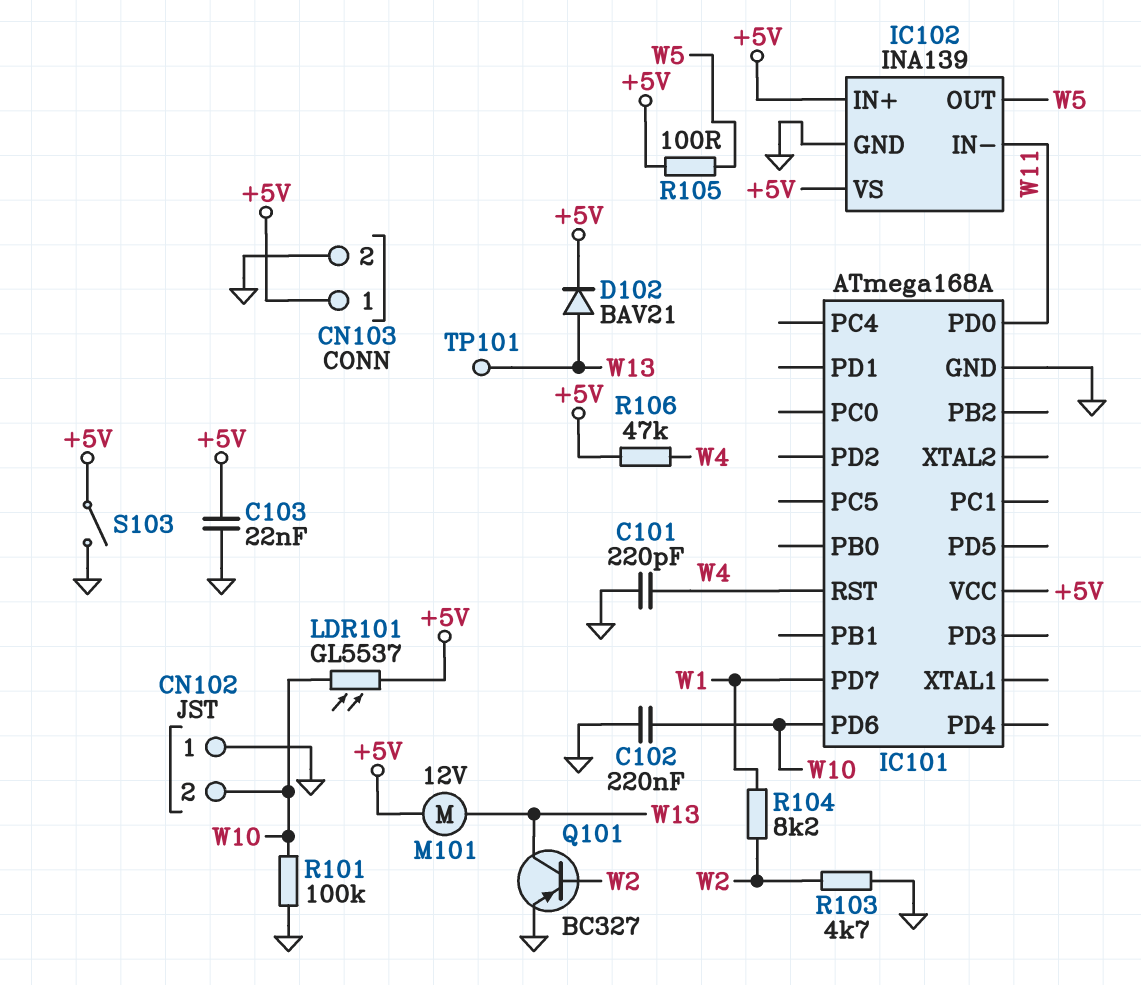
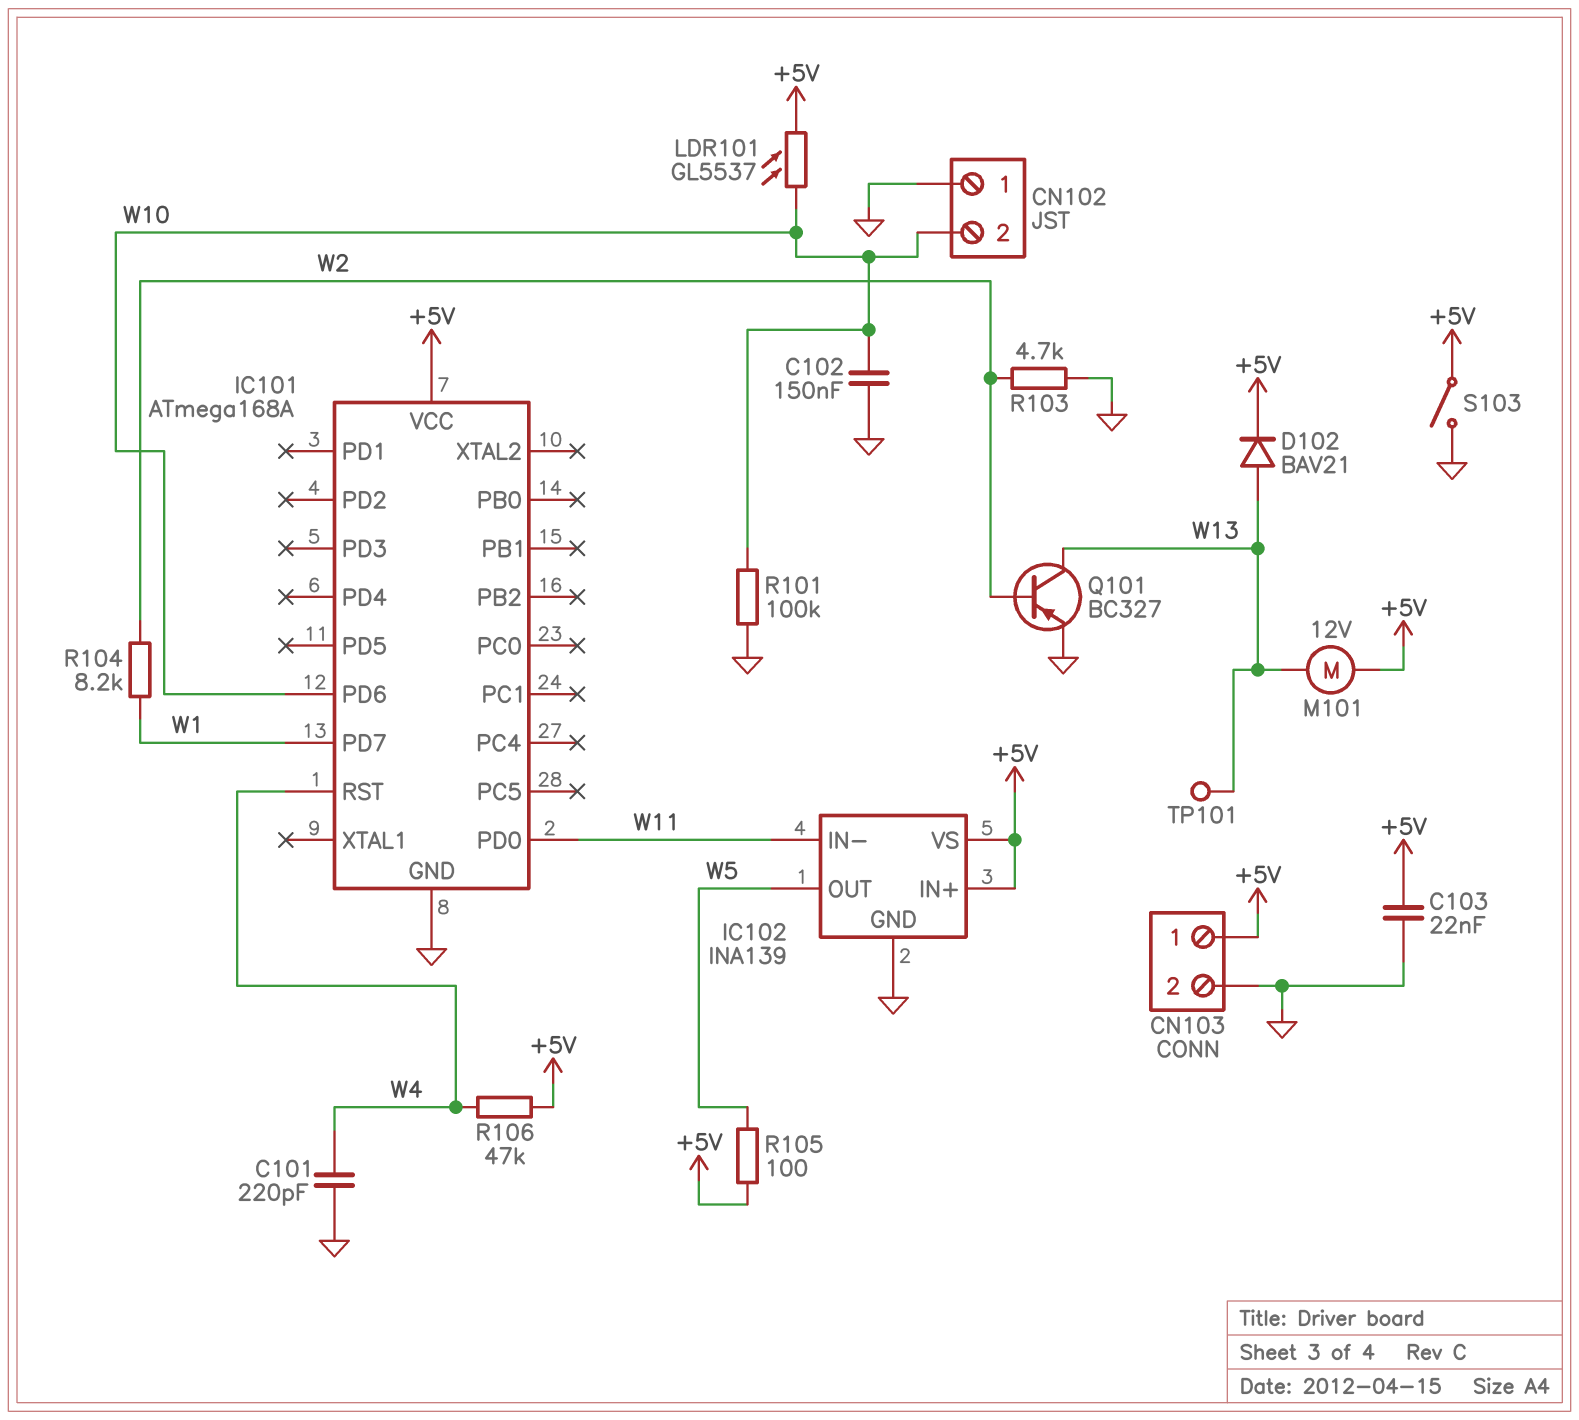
C102: 220nF (GND, W10) -> 150nF (GND, W10)

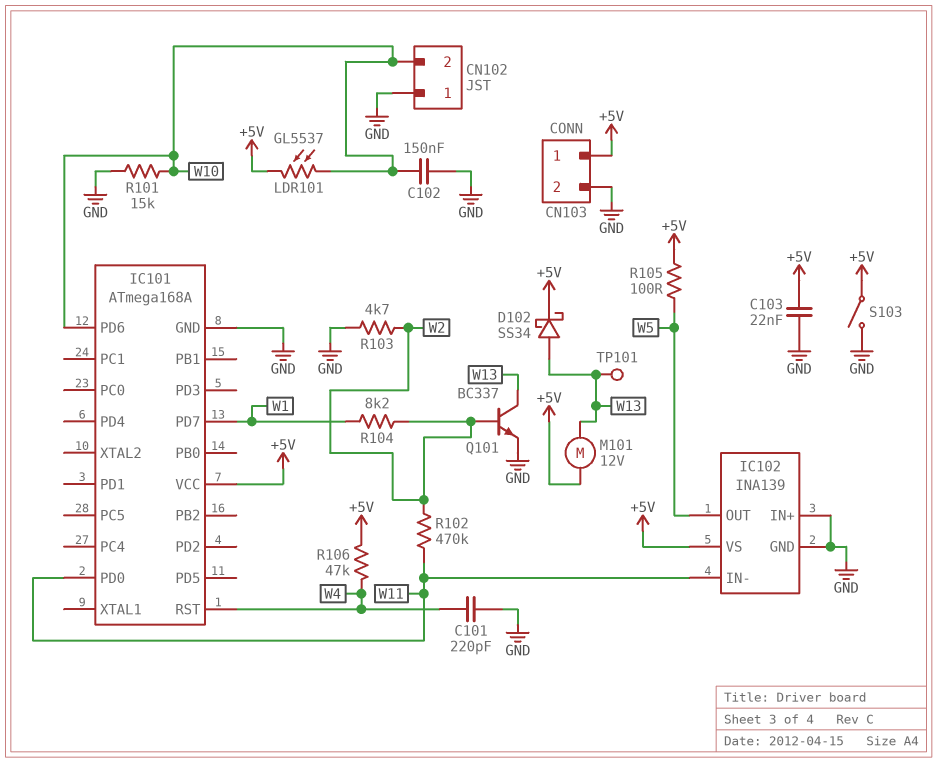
D102: diode BAV21 (A W13, K +5V) -> schottky SS34 (A W13, K +5V)
IC102 pin IN+: +5V -> GND
Q101: PNP BC327 (B W2, C W13, E GND) -> NPN BC337 (B W2, C W13, E GND)
R101: 100k (GND, W10) -> 15k (GND, W10)
R102: none -> 470k (W2, W11)

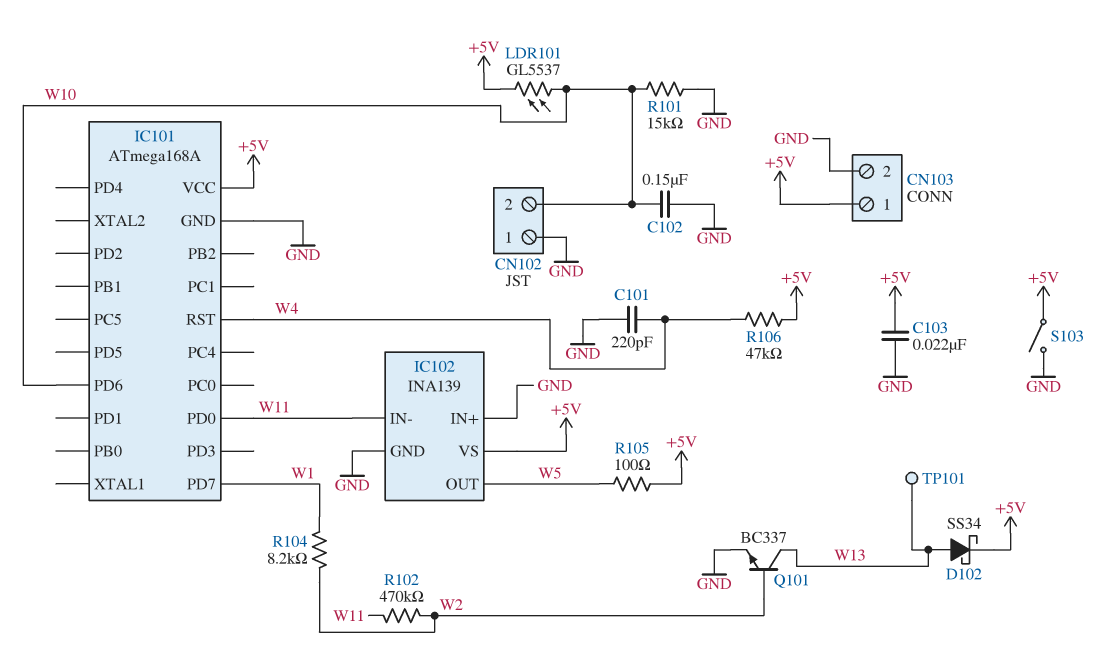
M101: motor 12V (+5V, W13) -> none
R103: 4.7k (GND, W2) -> none

